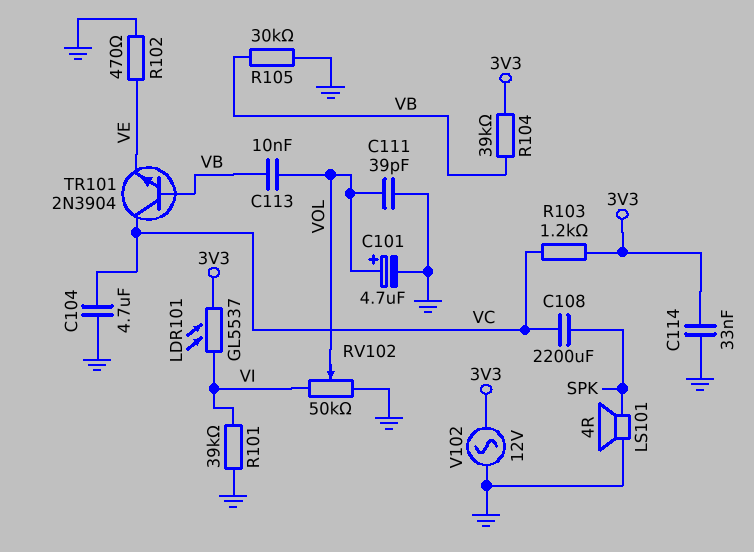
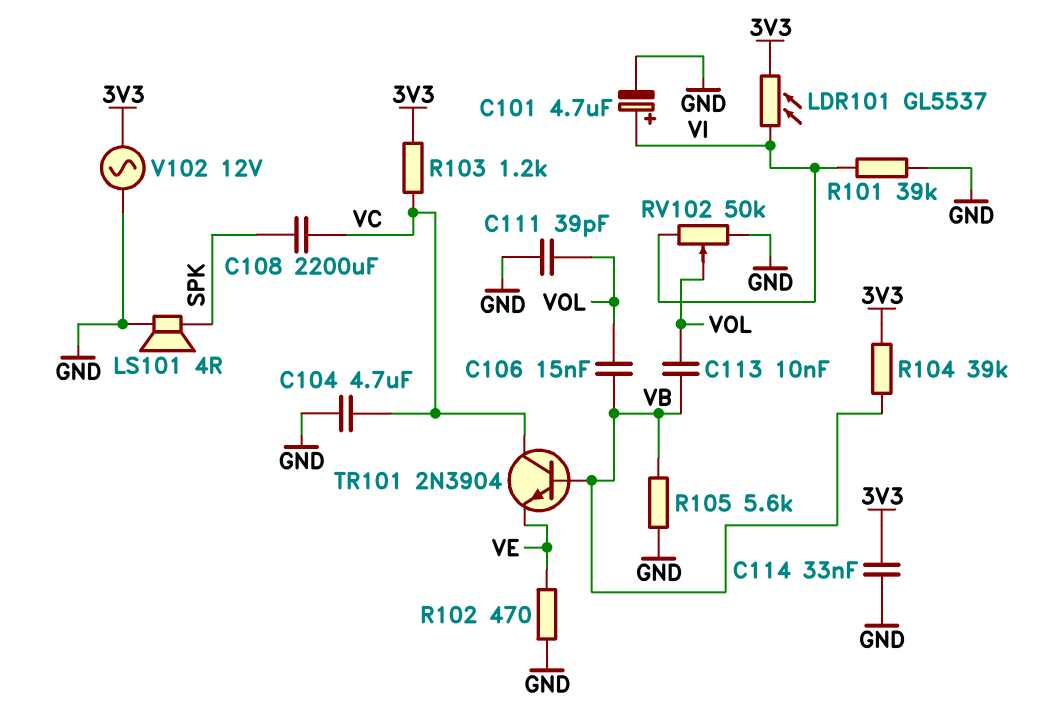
C101: 4.7uF (plus VOL, minus GND) -> 4.7uF (plus VI, minus GND)
C106: none -> 15nF (VB, VOL)
R105: 30k (GND, VB) -> 5.6k (GND, VB)

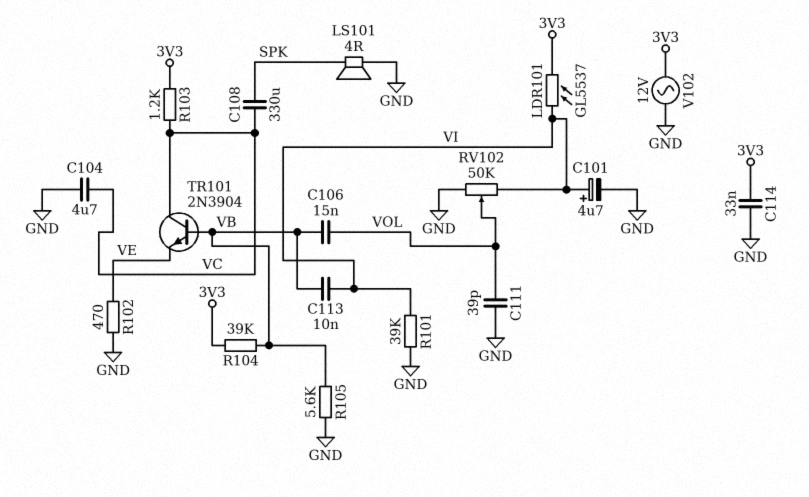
C108: 2200uF (SPK, VC) -> 330uF (SPK, VC)
C113: 10nF (VB, VOL) -> 10nF (VB, VI)

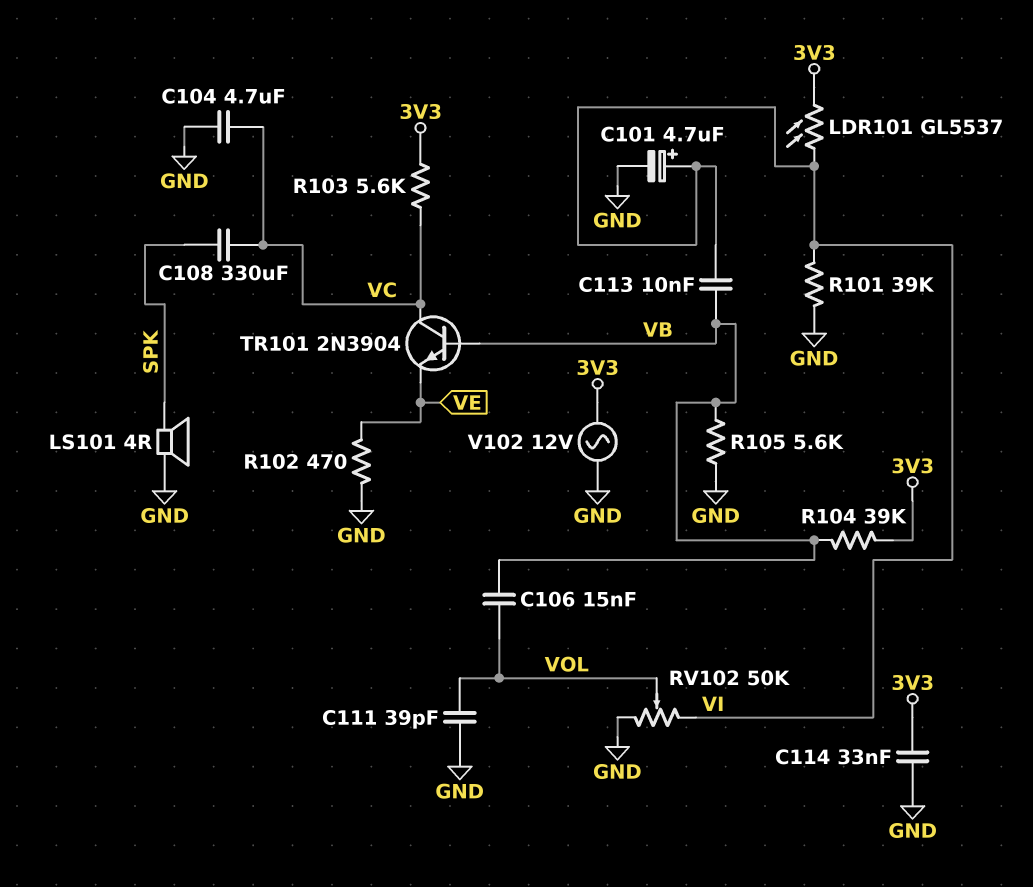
R103: 1.2k (3V3, VC) -> 5.6k (3V3, VC)

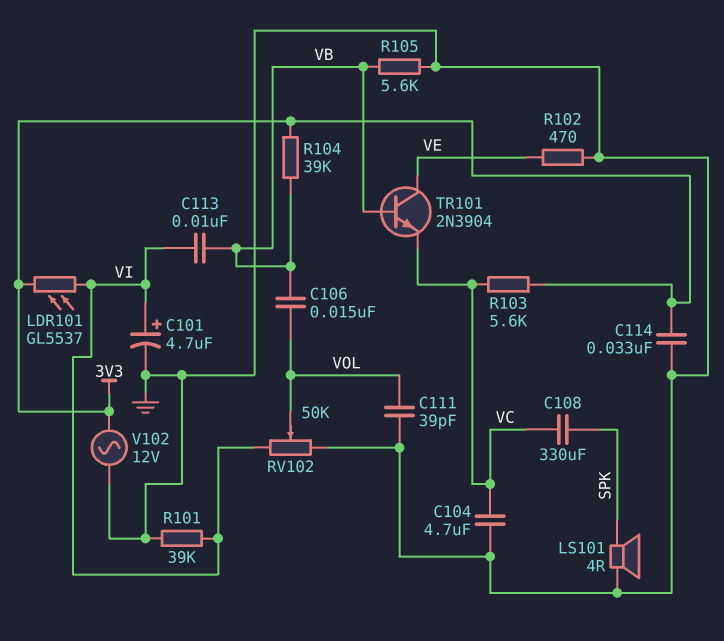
TR101: NPN 2N3904 (B VB, C VC, E VE) -> NPN 2N3904 (B VB, C VE, E VC)

